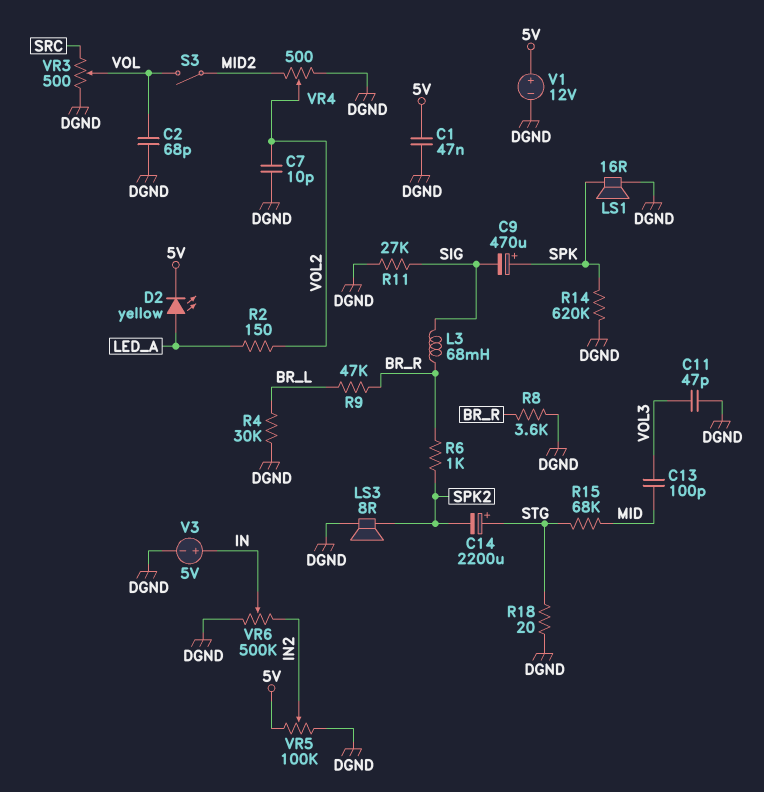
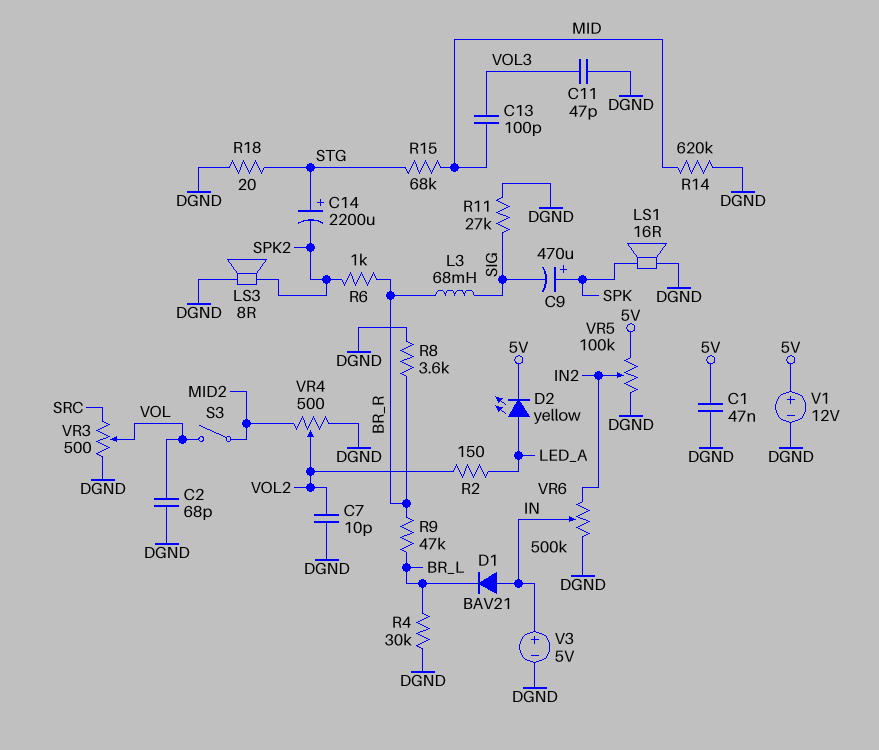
D1: none -> diode BAV21 (A IN, K BR_L)
R14: 620k (DGND, SPK) -> 620k (DGND, MID)

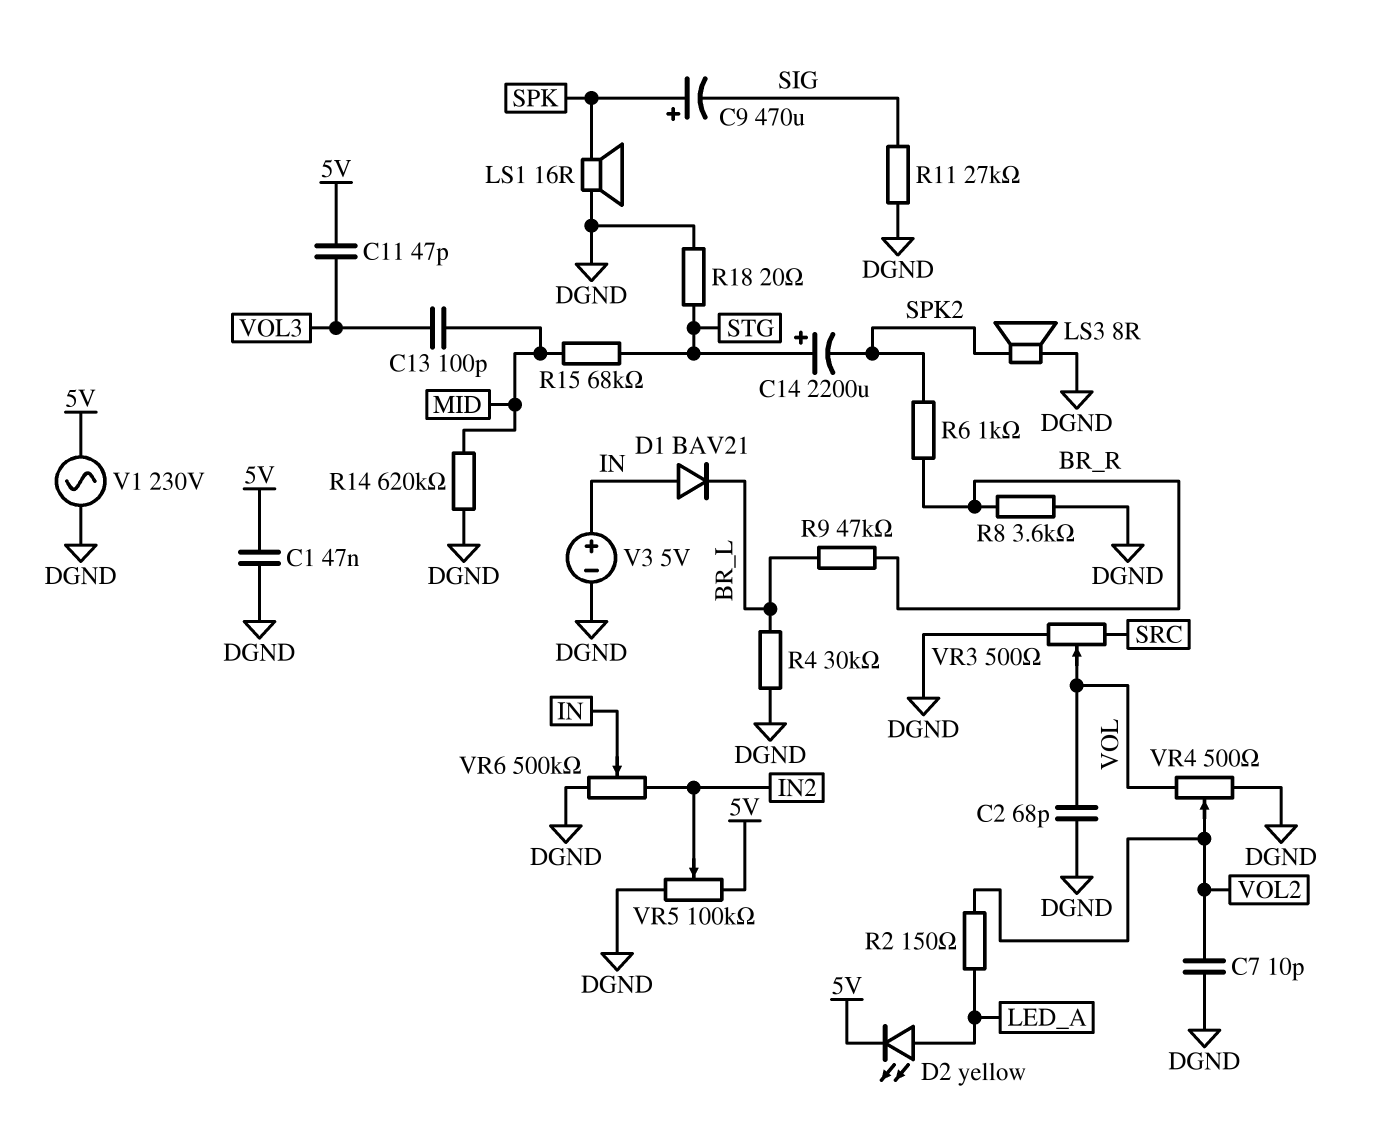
C11: 47pF (DGND, VOL3) -> 47pF (5V, VOL3)
L3: 68mH (BR_R, SIG) -> none
S3: switch (MID2, VOL) -> none
V1: 12V (plus 5V, minus DGND) -> AC 230V (5V, DGND)
VR4: 500 (DGND, MID2, wiper VOL2) -> 500 (DGND, VOL, wiper VOL2)

